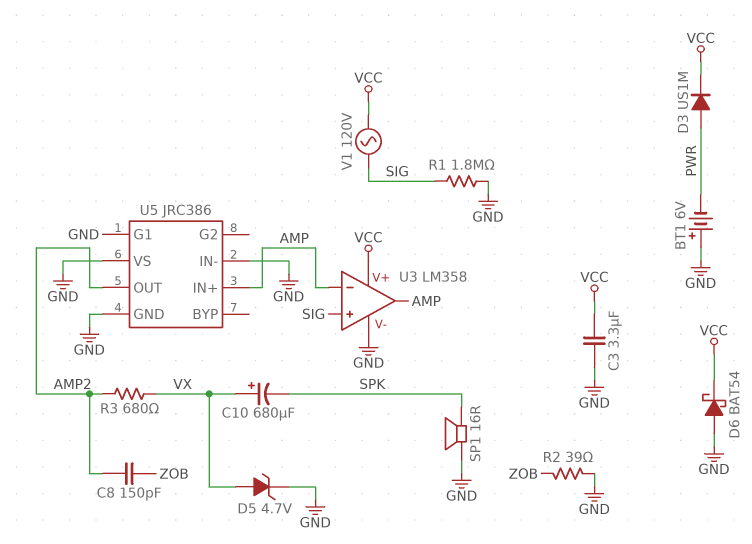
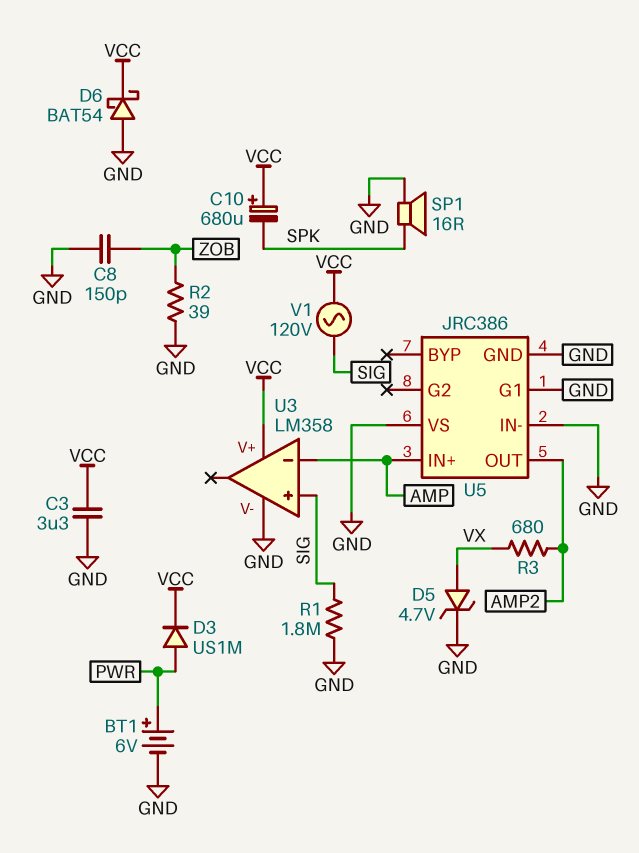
BT1: 6V (plus GND, minus PWR) -> 6V (plus PWR, minus GND)
C8: 150pF (AMP2, ZOB) -> 150pF (GND, ZOB)
C10: 680uF (plus VX, minus SPK) -> 680uF (plus VCC, minus SPK)
U3 pin out: AMP -> none

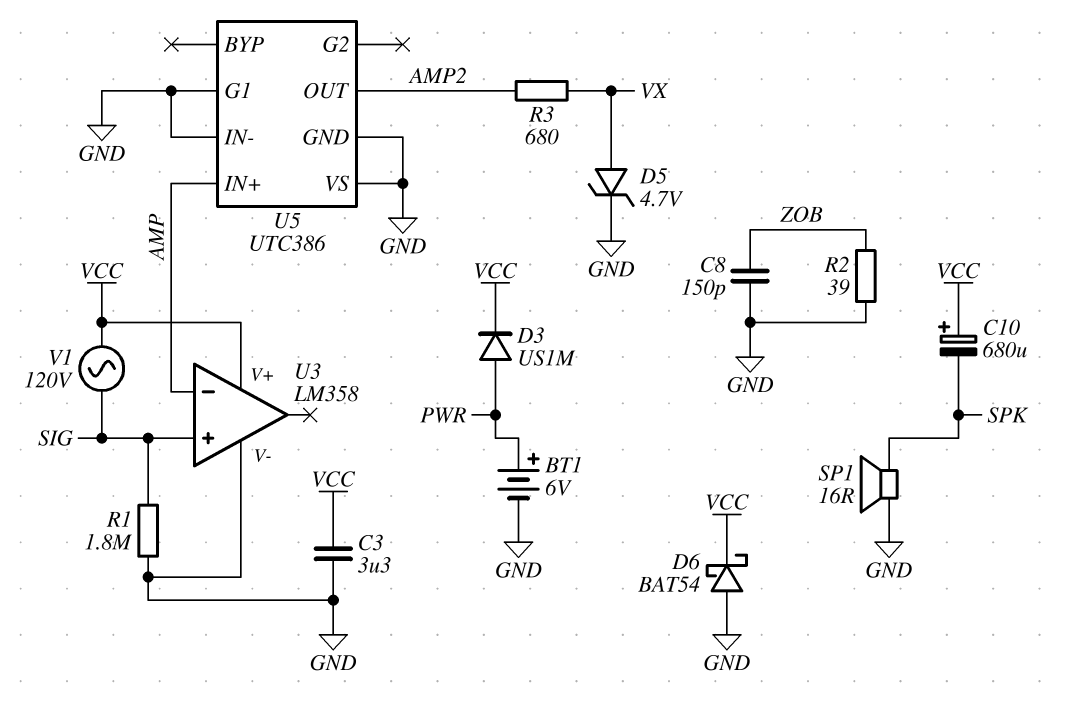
U5: JRC386 -> UTC386

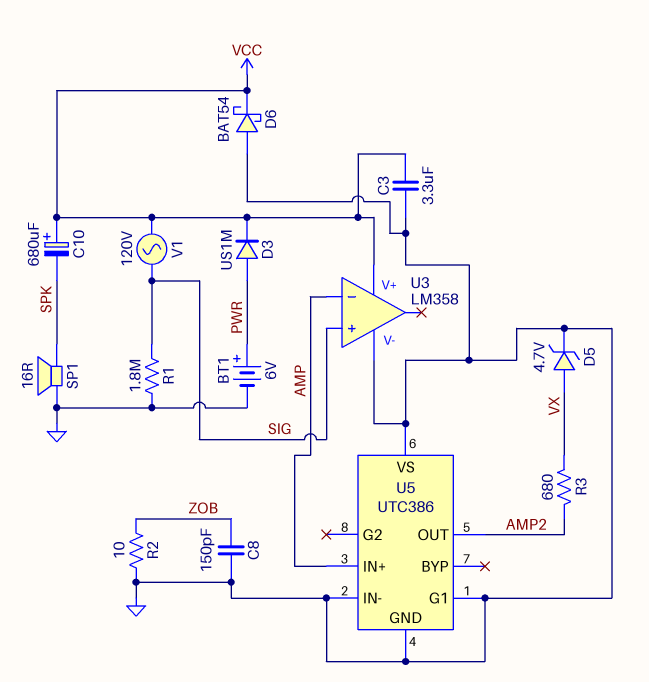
R2: 39 (GND, ZOB) -> 10 (GND, ZOB)

